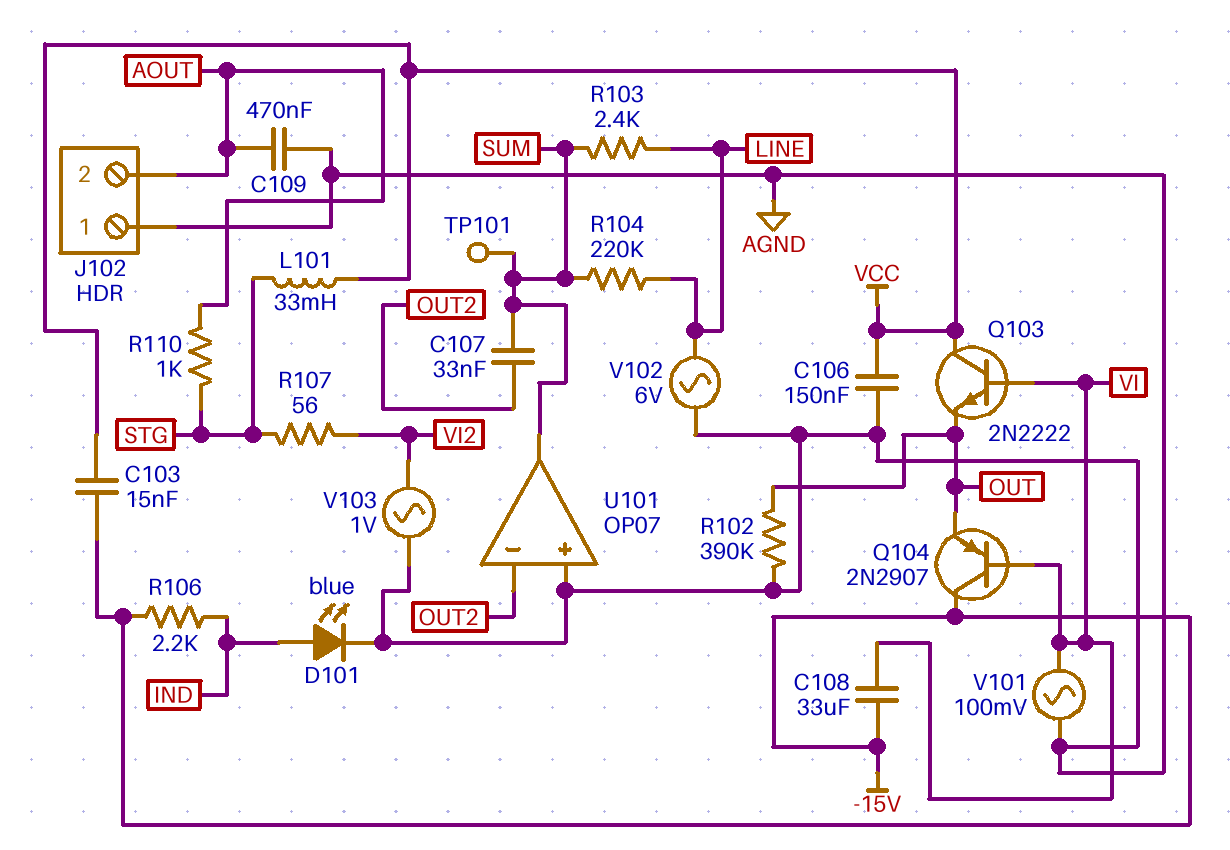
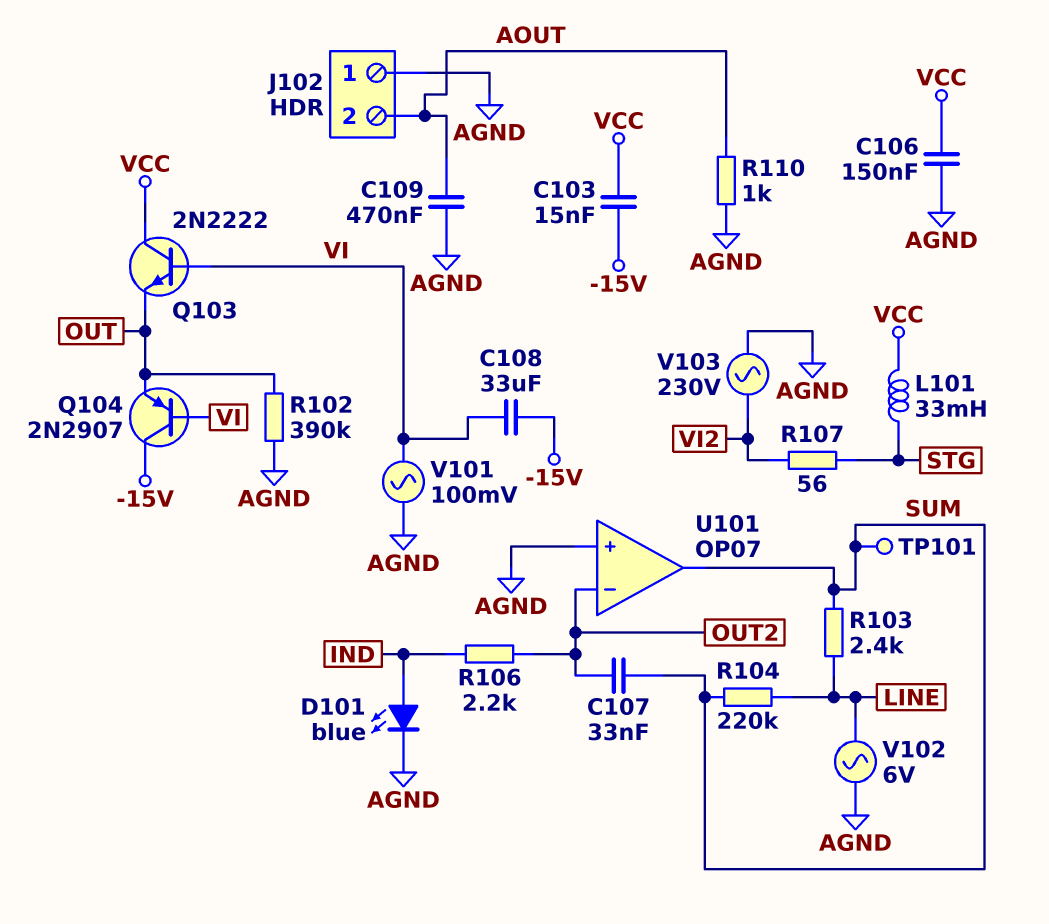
R106: 2.2k (-15V, IND) -> 2.2k (IND, OUT2)
R110: 1k (AOUT, STG) -> 1k (AGND, AOUT)
V103: AC 1V (AGND, VI2) -> AC 230V (AGND, VI2)

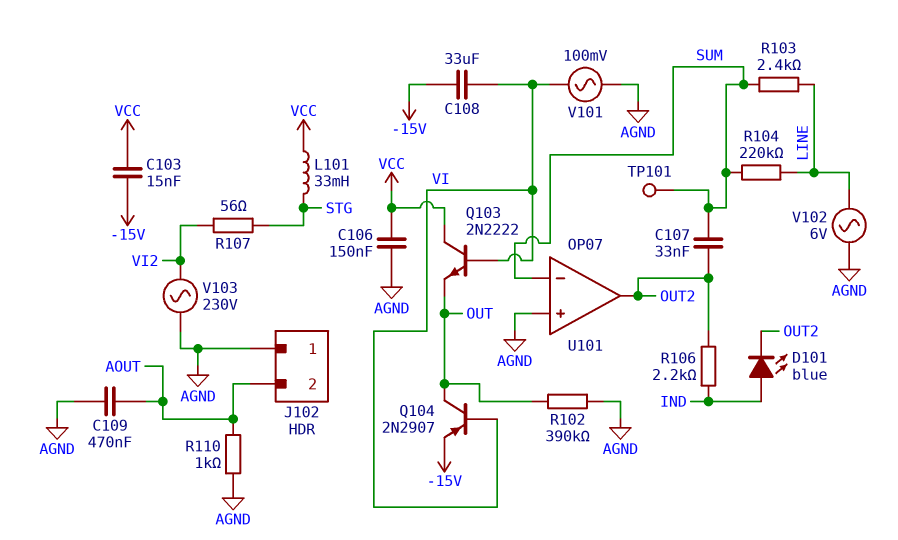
D101: LED blue (A IND, K AGND) -> LED blue (A IND, K OUT2)
Q104: PNP 2N2907 (B VI, C -15V, E OUT) -> PNP 2N2907 (B VI, C OUT, E -15V)
U101 pin in-: OUT2 -> SUM
U101 pin out: SUM -> OUT2

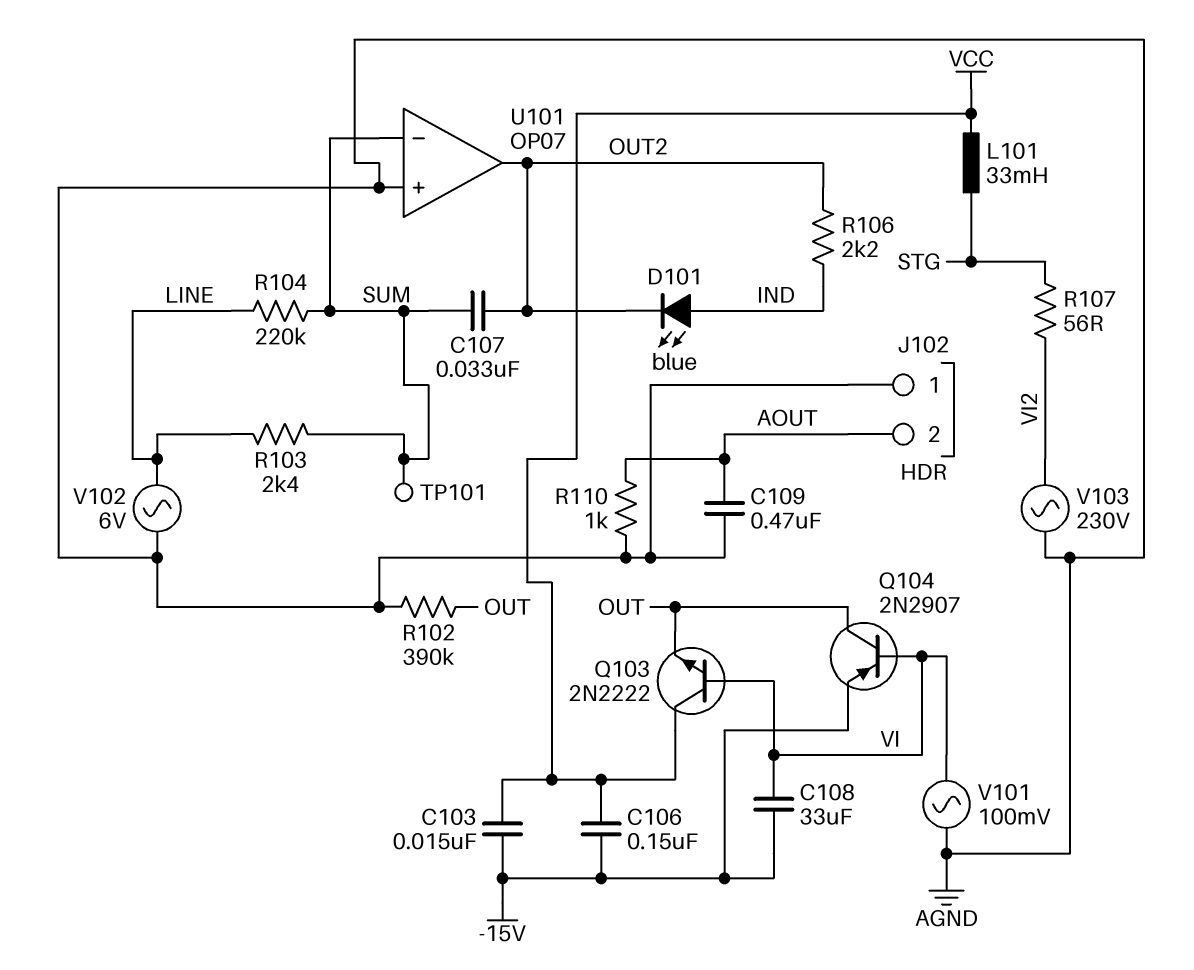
C106: 150nF (AGND, VCC) -> 150nF (-15V, VCC)

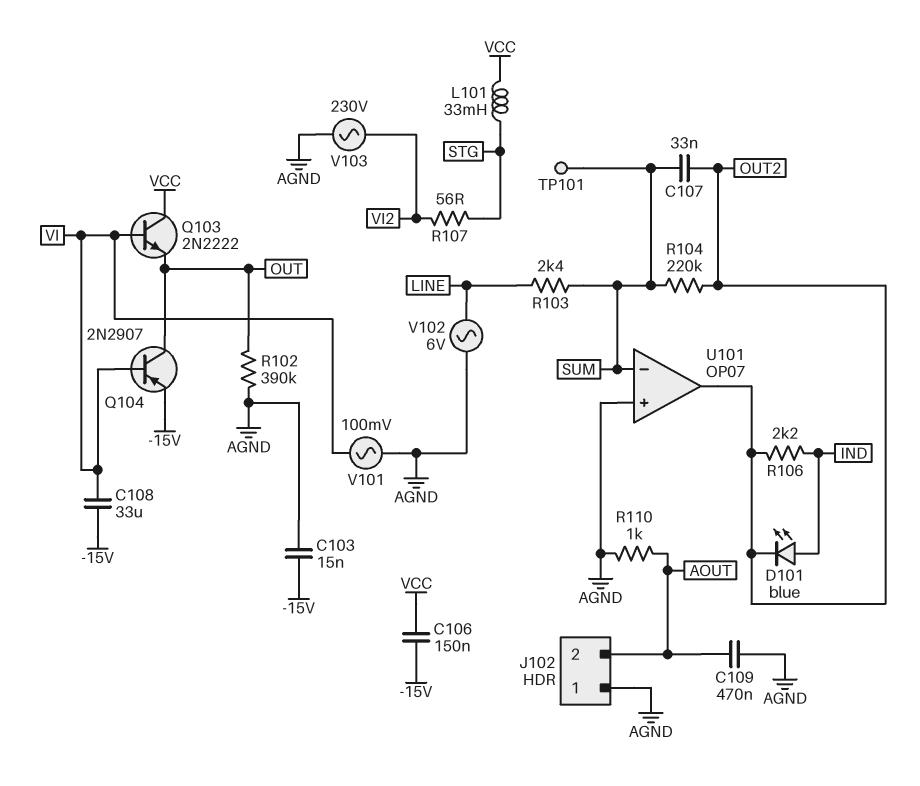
C103: 15nF (-15V, VCC) -> 15nF (-15V, AGND)
R104: 220k (LINE, SUM) -> 220k (OUT2, SUM)

